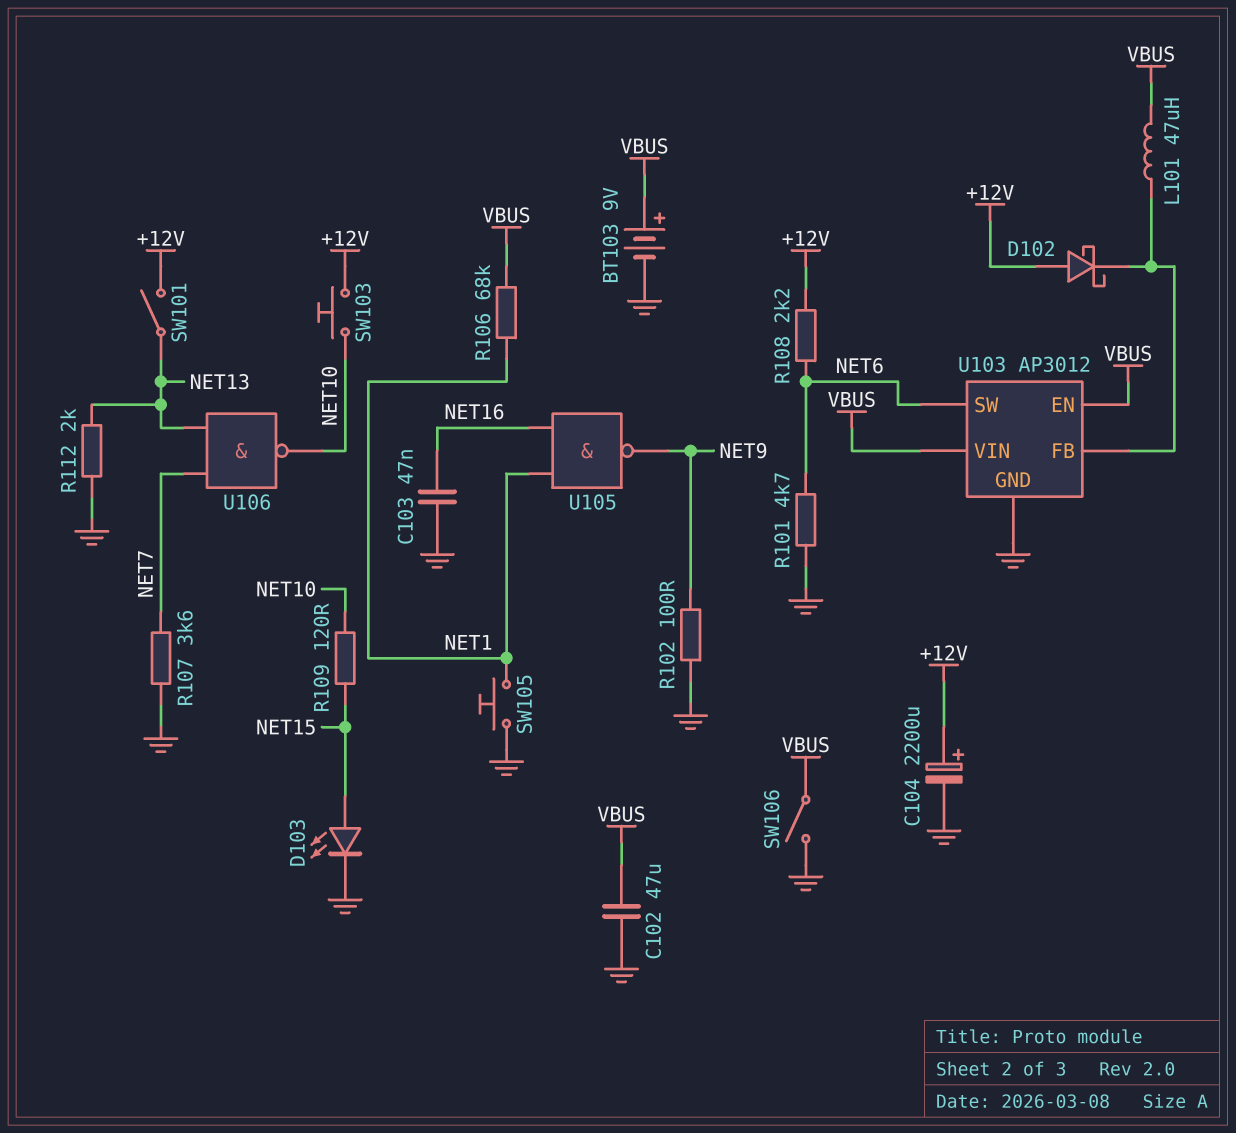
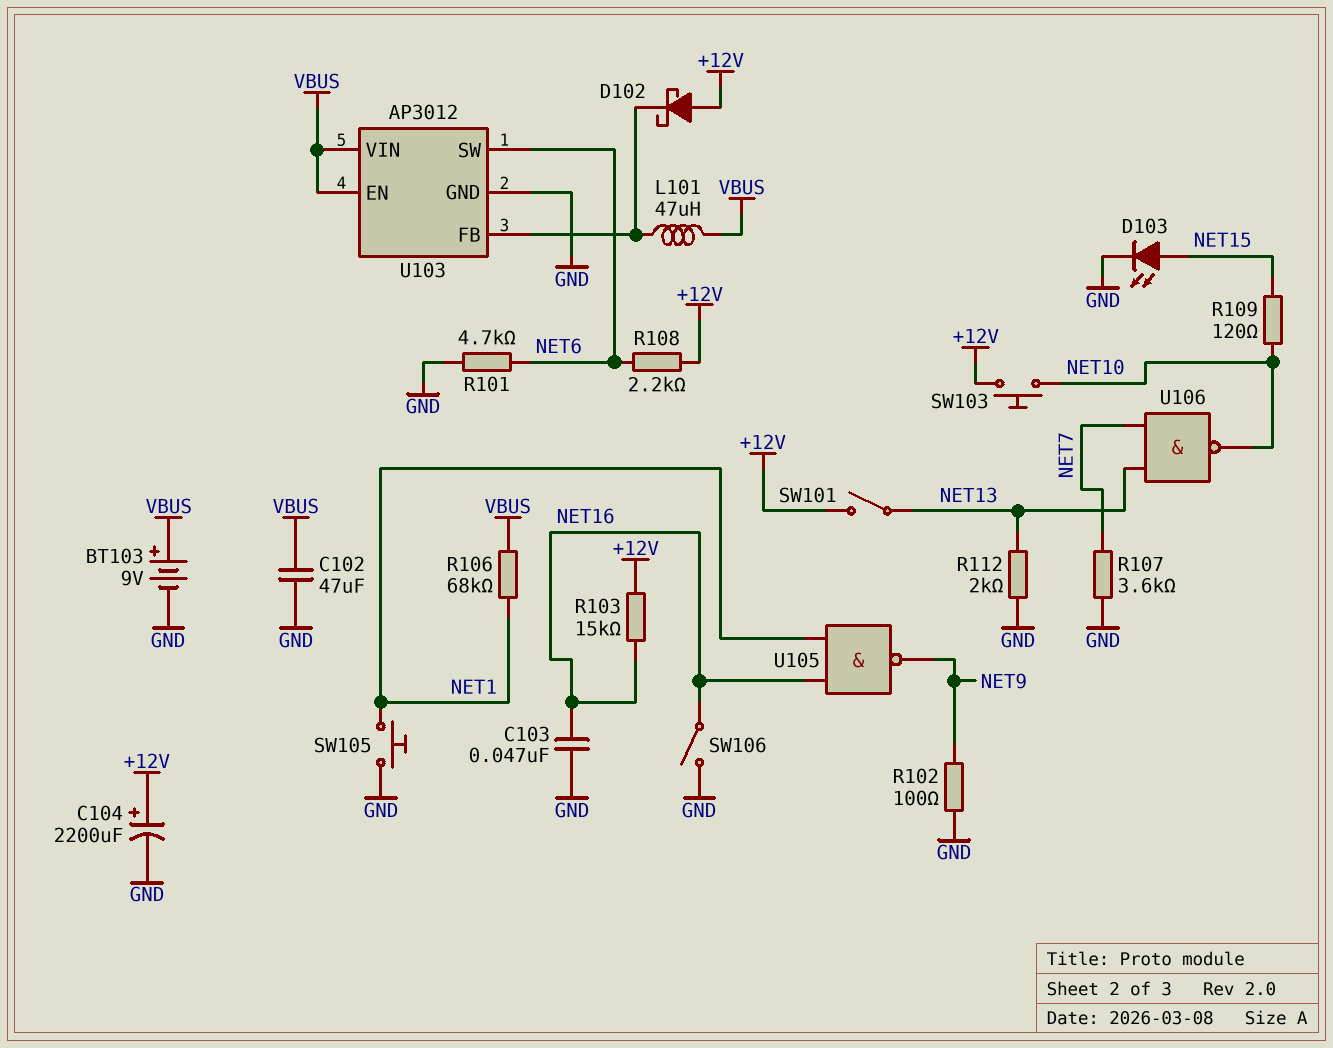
R103: none -> 15k (+12V, NET16)
SW106: switch (GND, VBUS) -> switch (GND, NET16)

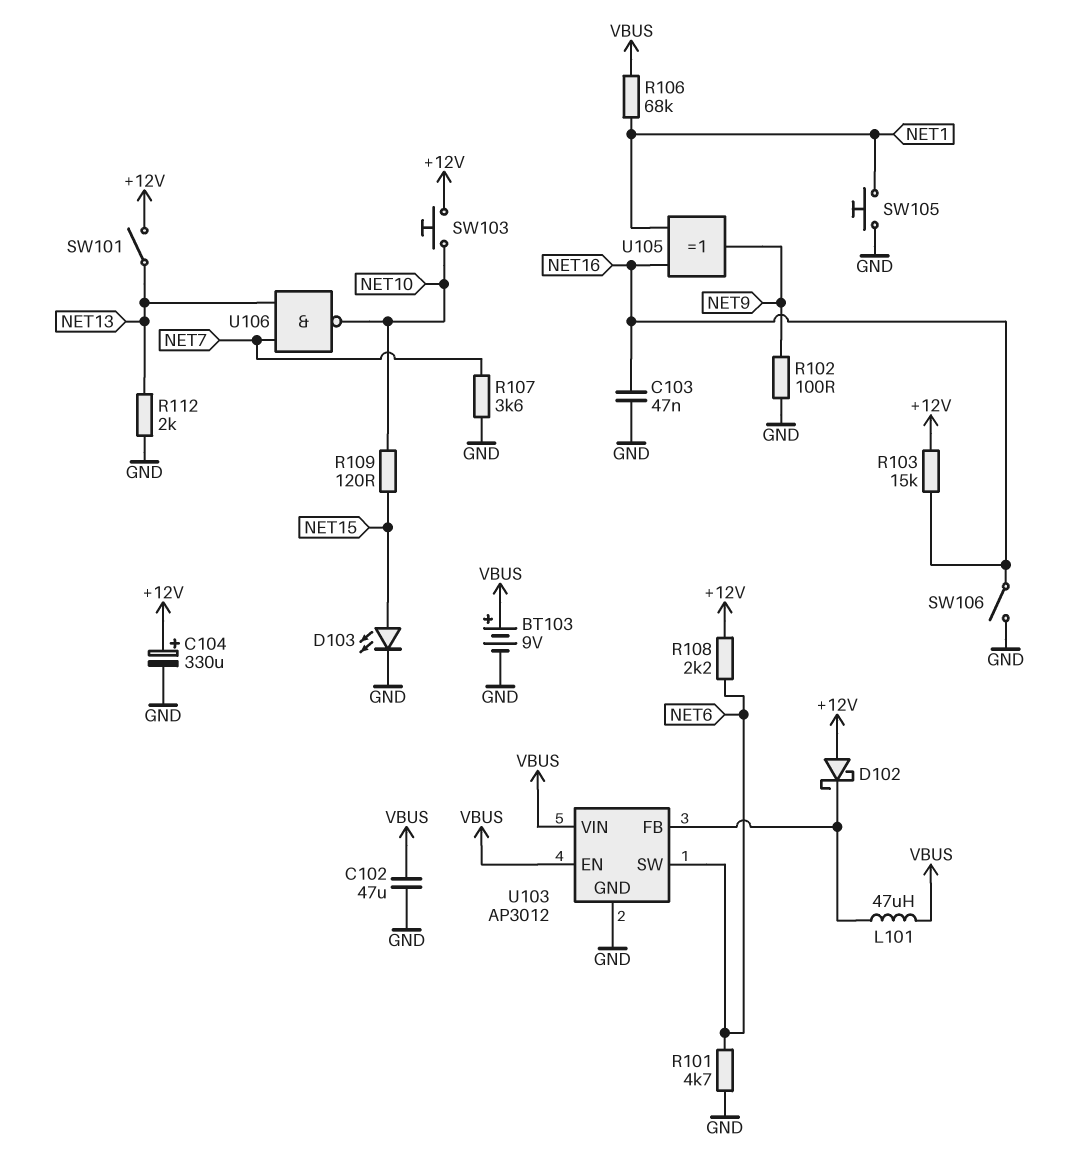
C104: 2200uF (plus +12V, minus GND) -> 330uF (plus +12V, minus GND)
U105: NAND (in NET1, in NET16, out NET9) -> XOR (in NET1, in NET16, out NET9)

